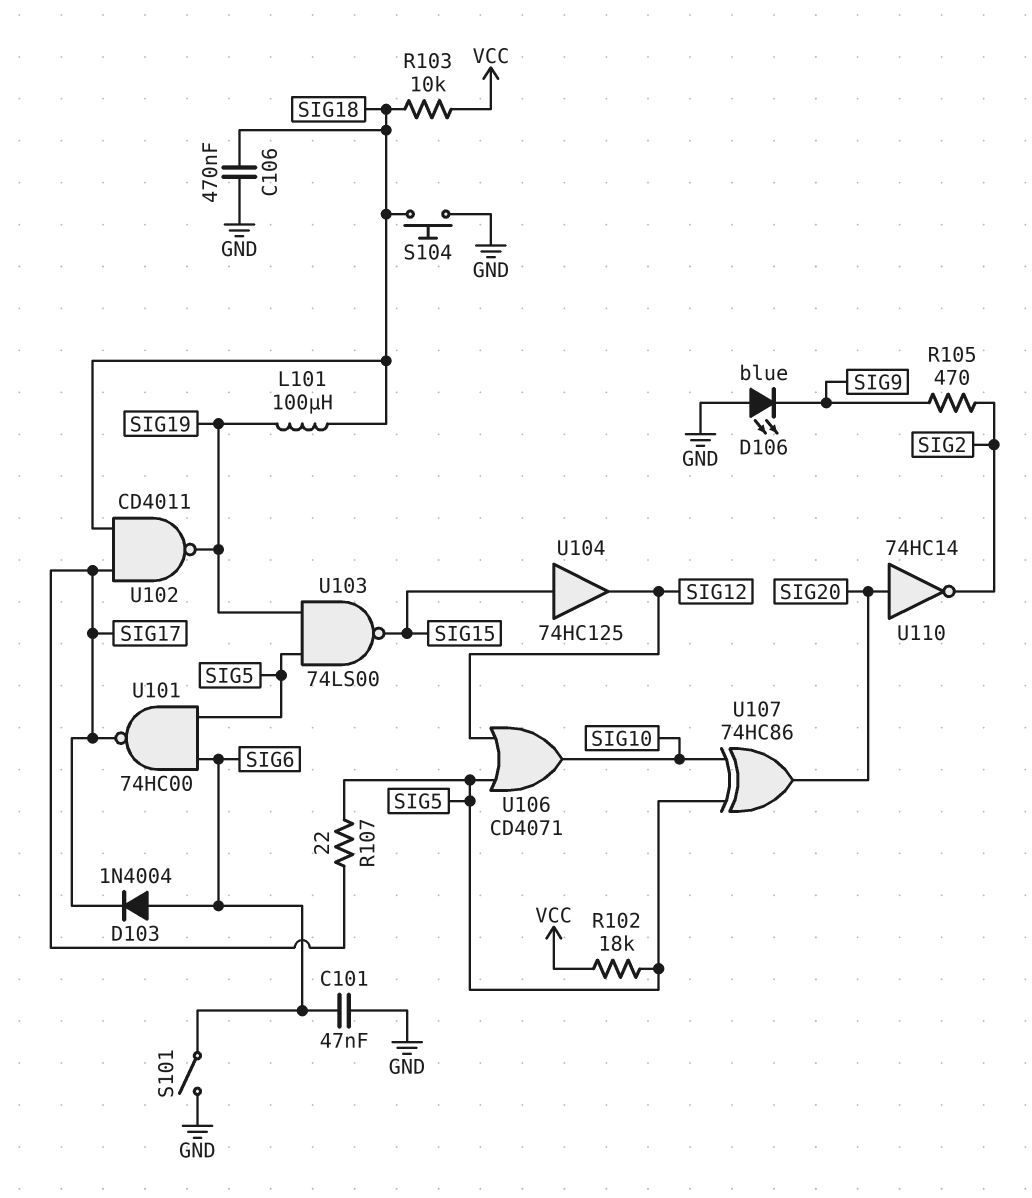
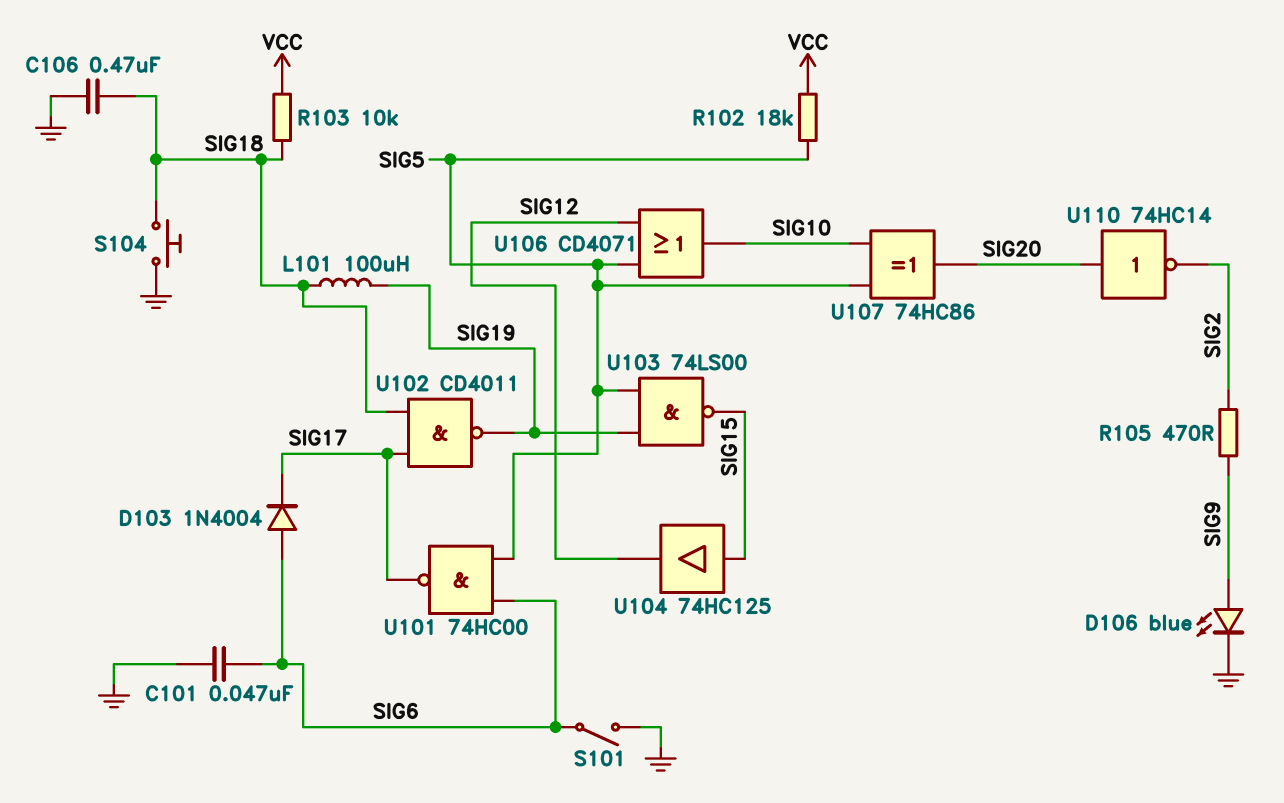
D106: LED blue (A GND, K SIG9) -> LED blue (A SIG9, K GND)
R107: 22 (SIG5, SIG17) -> none

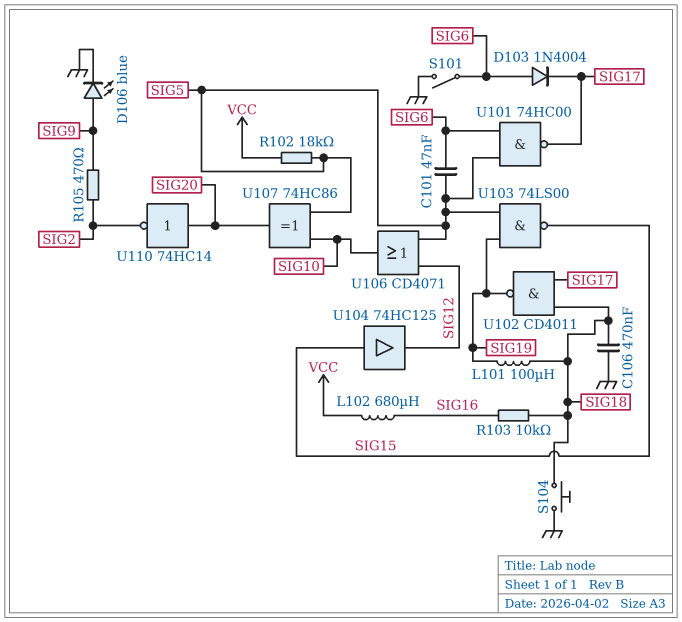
C101: 47nF (GND, SIG6) -> 47nF (SIG5, SIG6)
L102: none -> 680uH (SIG16, VCC)
R103: 10k (SIG18, VCC) -> 10k (SIG16, SIG18)

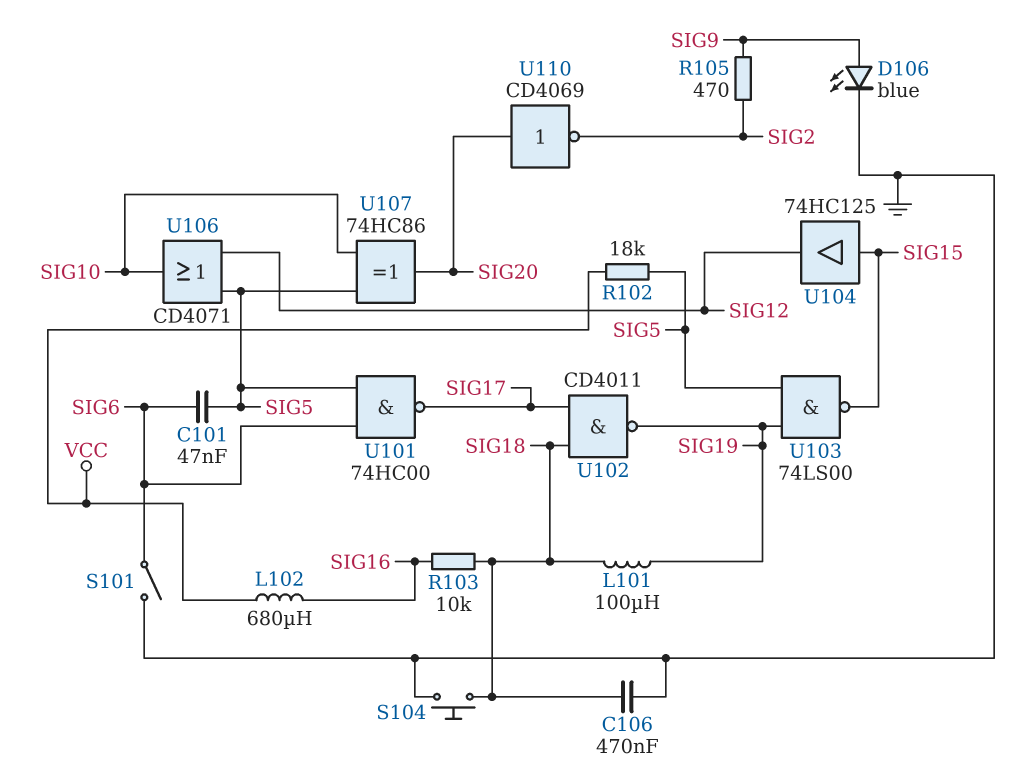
D103: diode 1N4004 (A SIG6, K SIG17) -> none
U110: NOT 74HC14 (in SIG20, out SIG2) -> NOT CD4069 (in SIG20, out SIG2)

